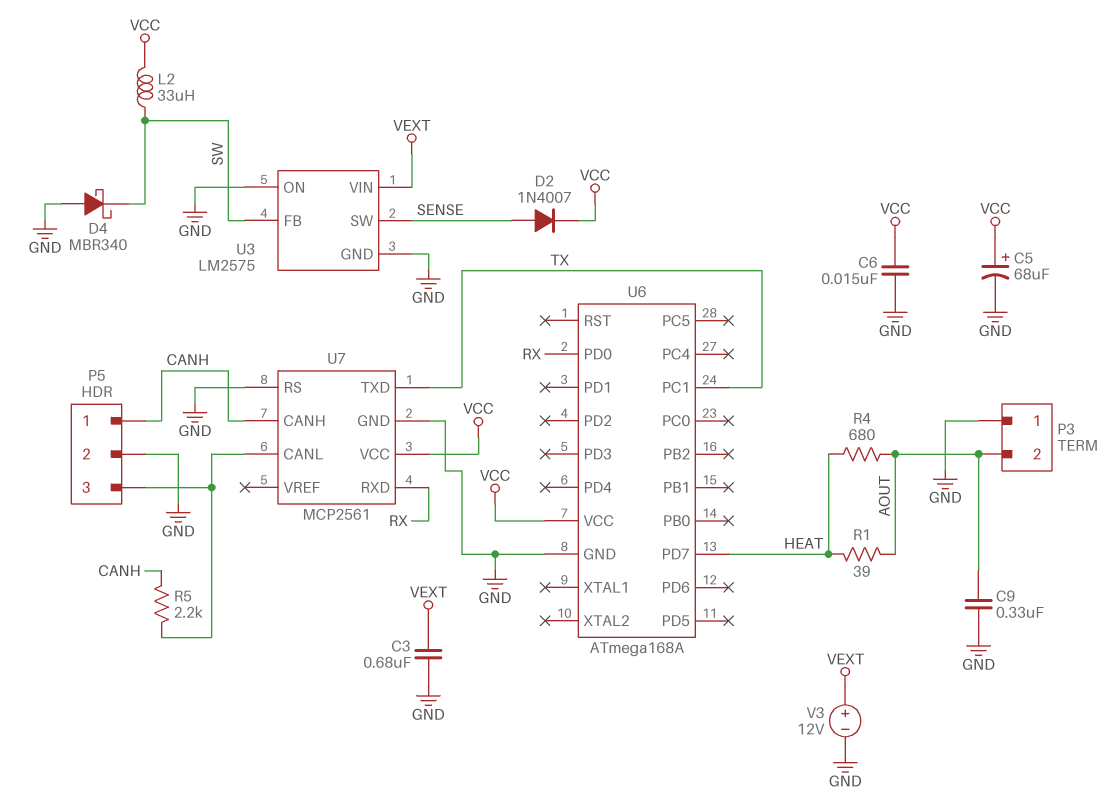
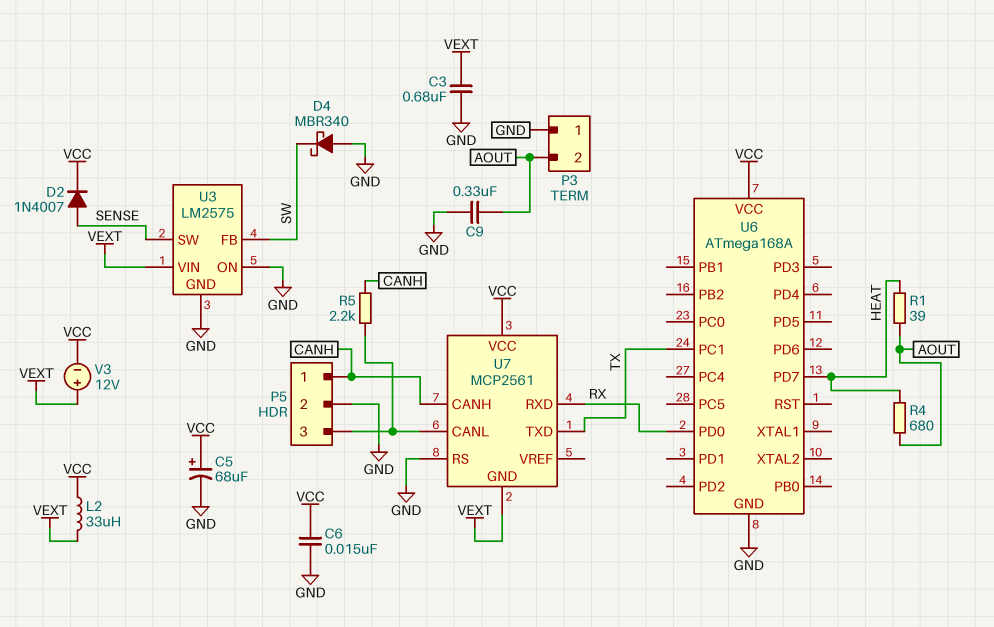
L2: 33uH (SW, VCC) -> 33uH (VCC, VEXT)
U7 pin GND: GND -> VEXT
V3: 12V (plus VEXT, minus GND) -> 12V (plus VEXT, minus VCC)

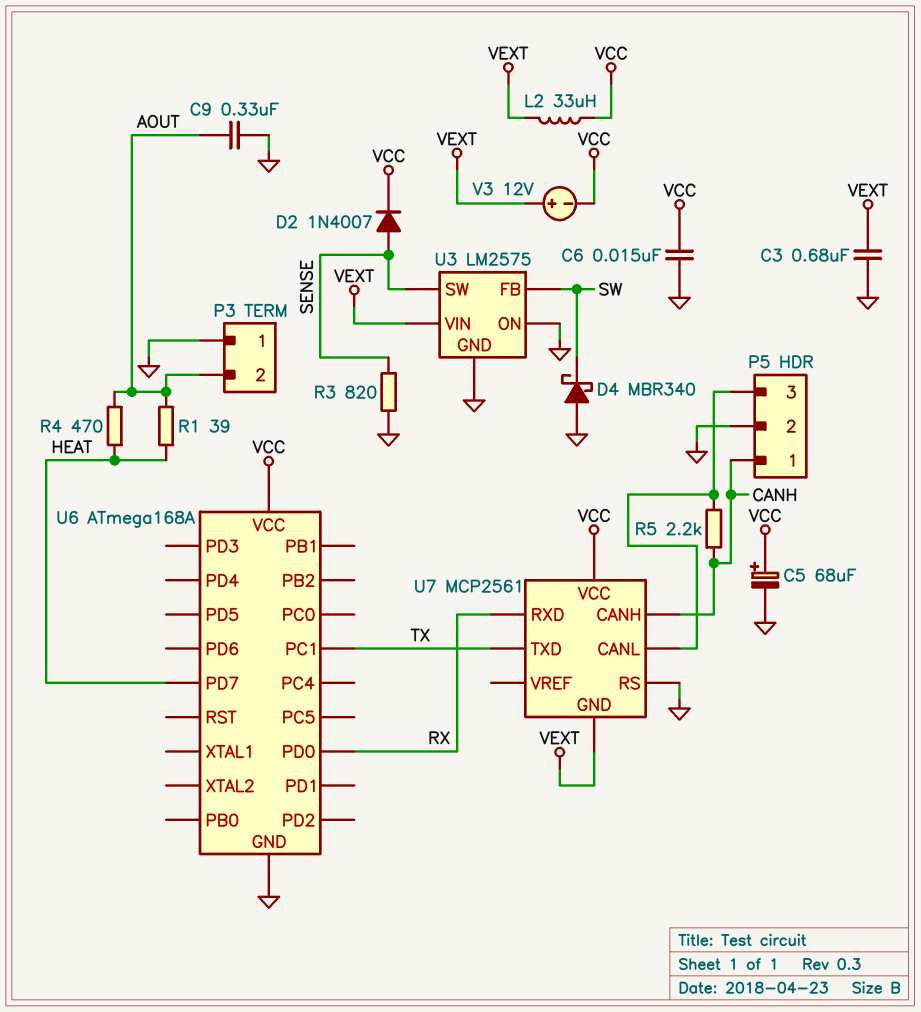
R3: none -> 820 (GND, SENSE)
R4: 680 (AOUT, HEAT) -> 470 (AOUT, HEAT)

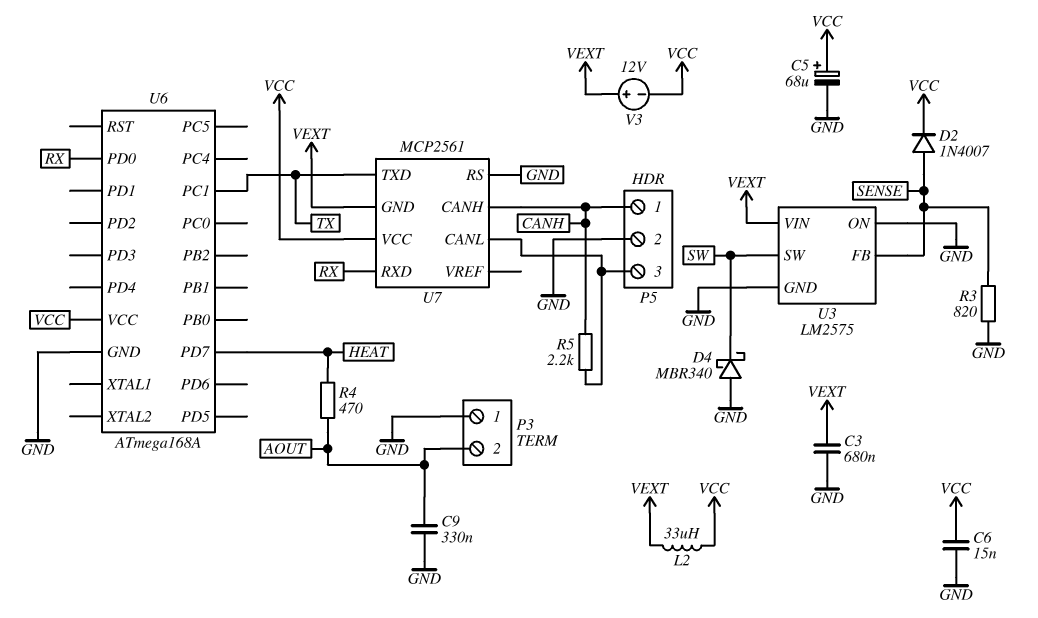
R1: 39 (AOUT, HEAT) -> none
U3 pin FB: SW -> SENSE
U3 pin SW: SENSE -> SW

